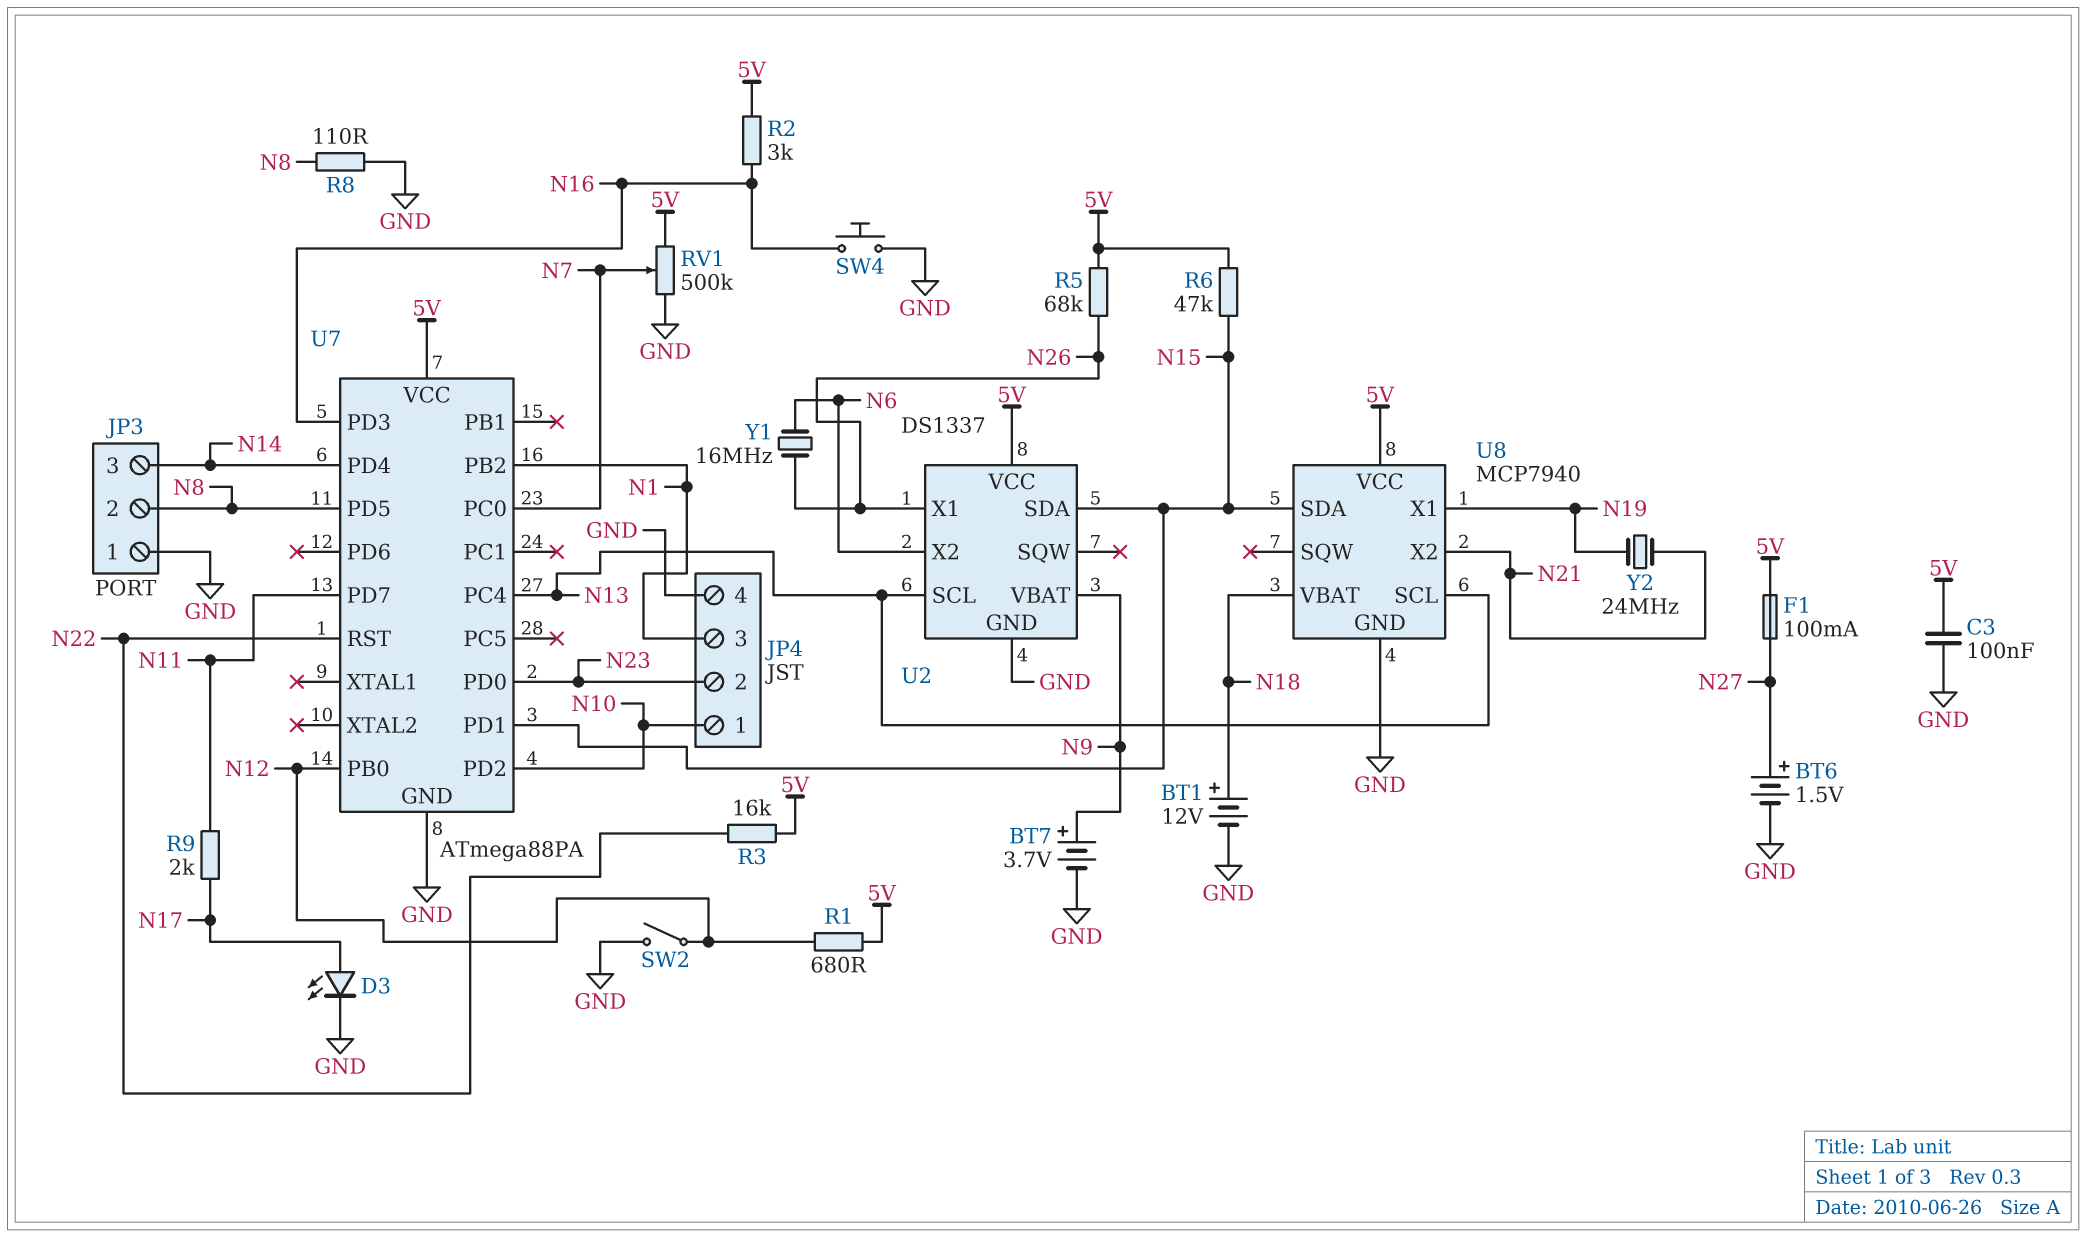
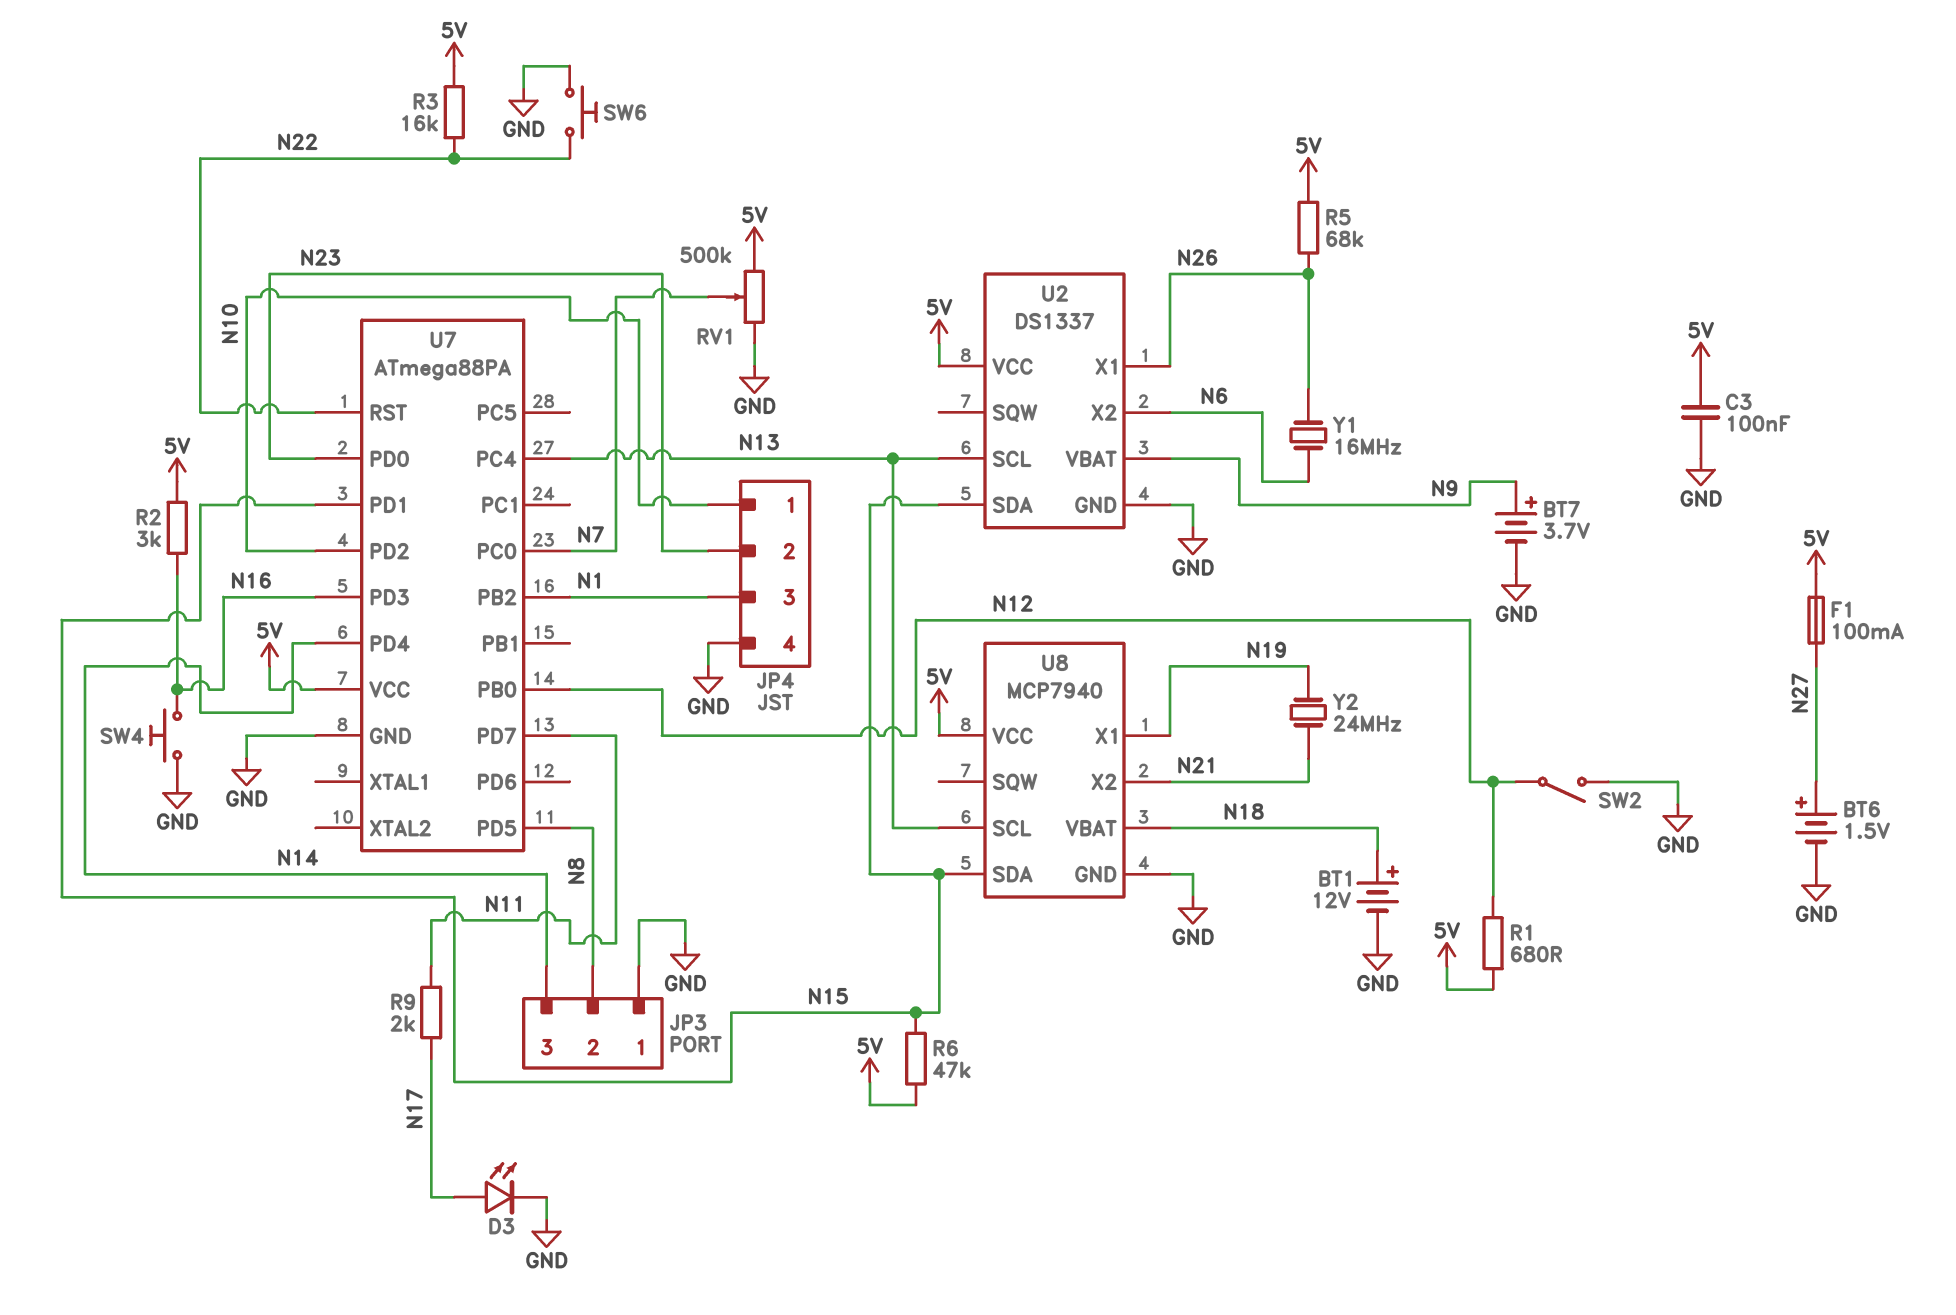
R8: 110 (GND, N8) -> none
SW6: none -> button (GND, N22)

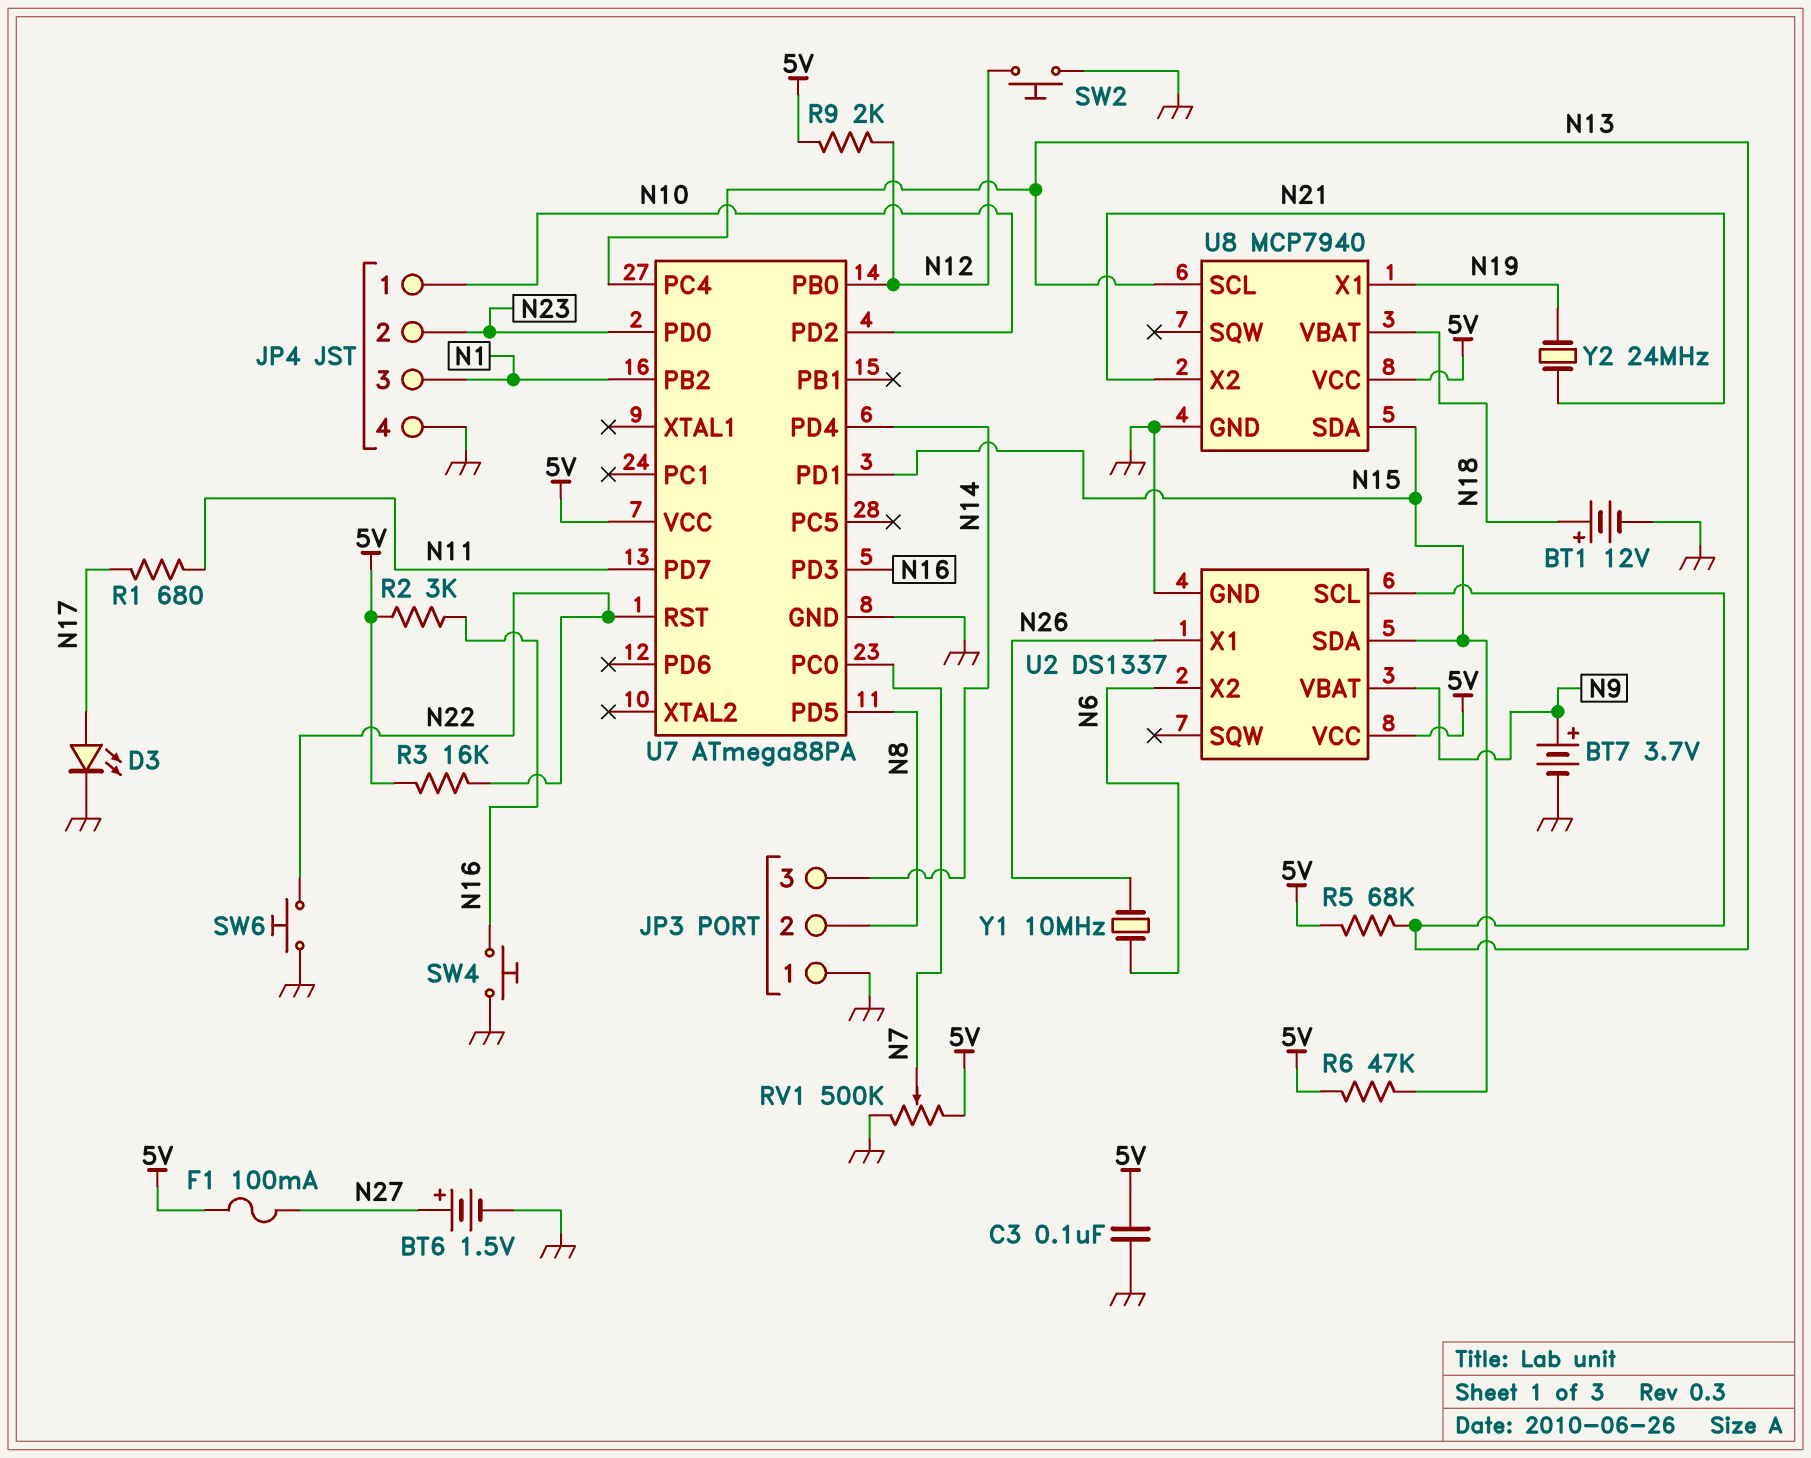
R1: 680 (5V, N12) -> 680 (N11, N17)
R5: 68k (5V, N26) -> 68k (5V, N13)
R9: 2k (N11, N17) -> 2k (5V, N12)
SW2: switch (GND, N12) -> button (GND, N12)
Y1: 16MHz (N6, N26) -> 10MHz (N6, N26)

